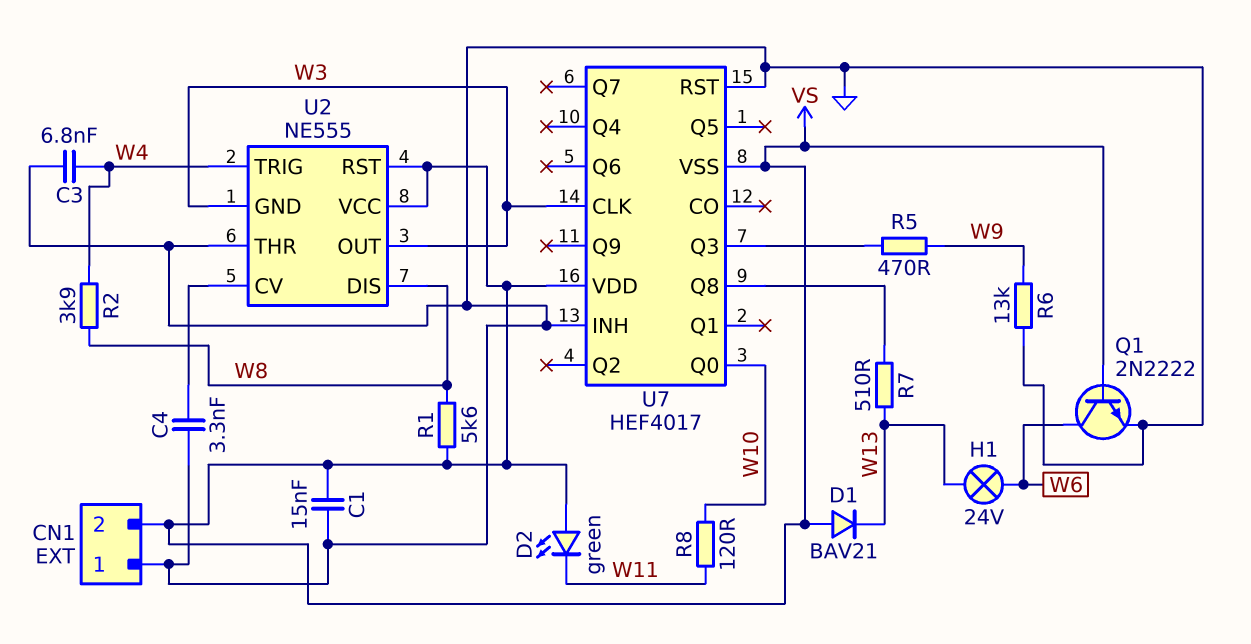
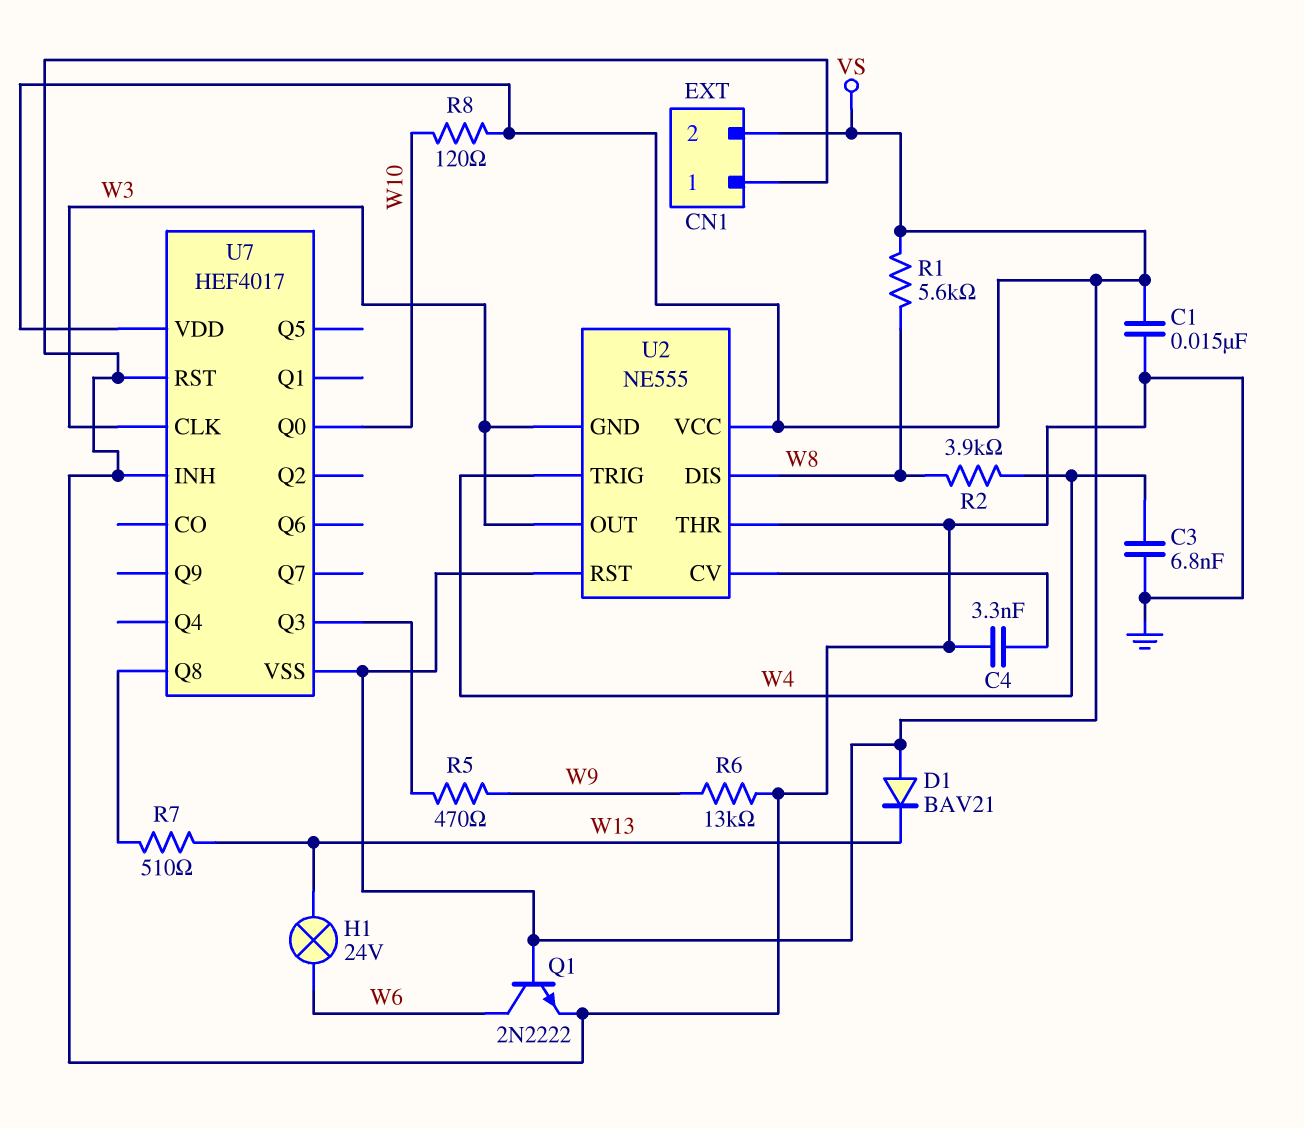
D2: LED green (A VS, K W11) -> none
R8: 120 (W10, W11) -> 120 (VS, W10)

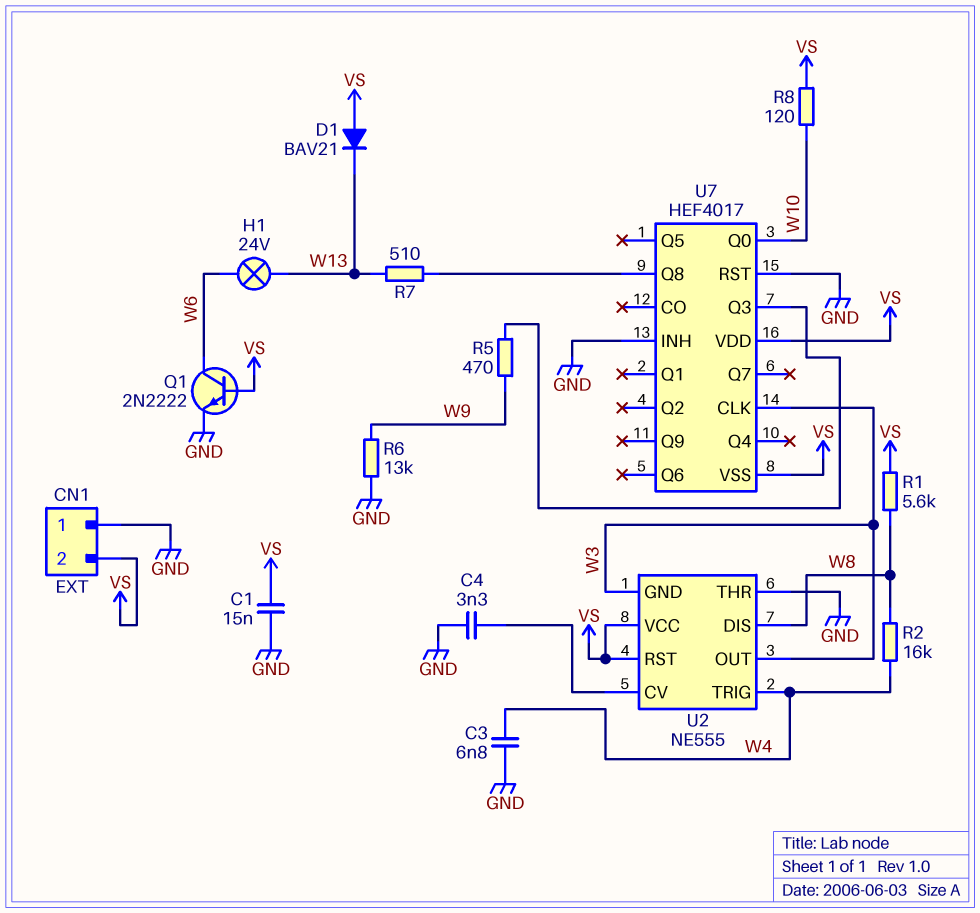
R2: 3.9k (W4, W8) -> 16k (W4, W8)

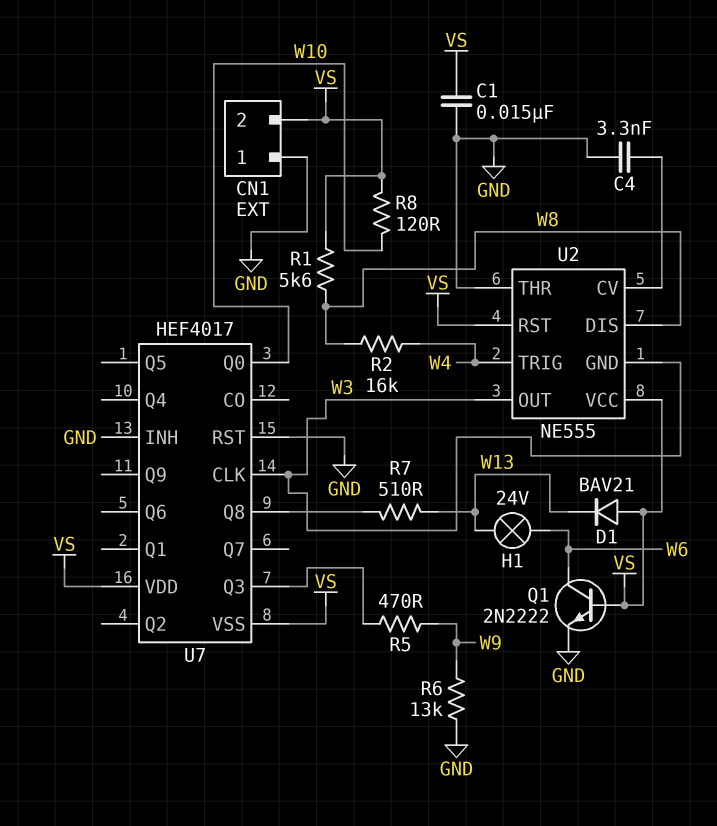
C3: 6.8nF (GND, W4) -> none

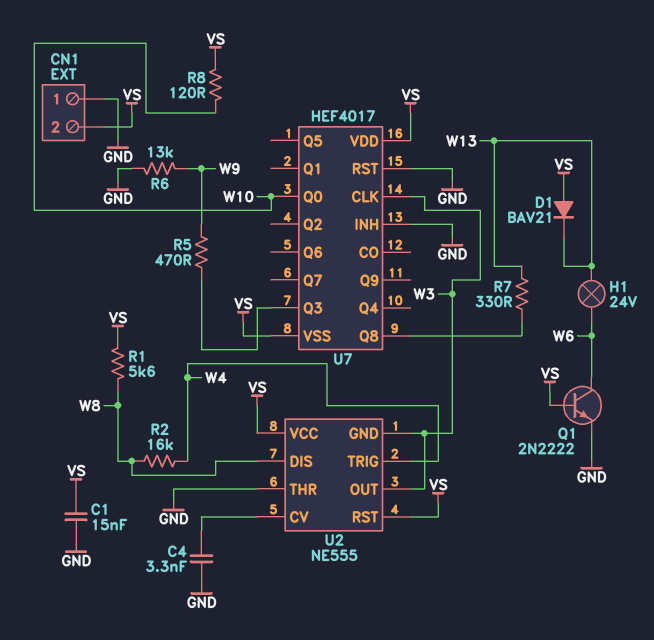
R7: 510 (U7/Q8, W13) -> 330 (U7/Q8, W13)

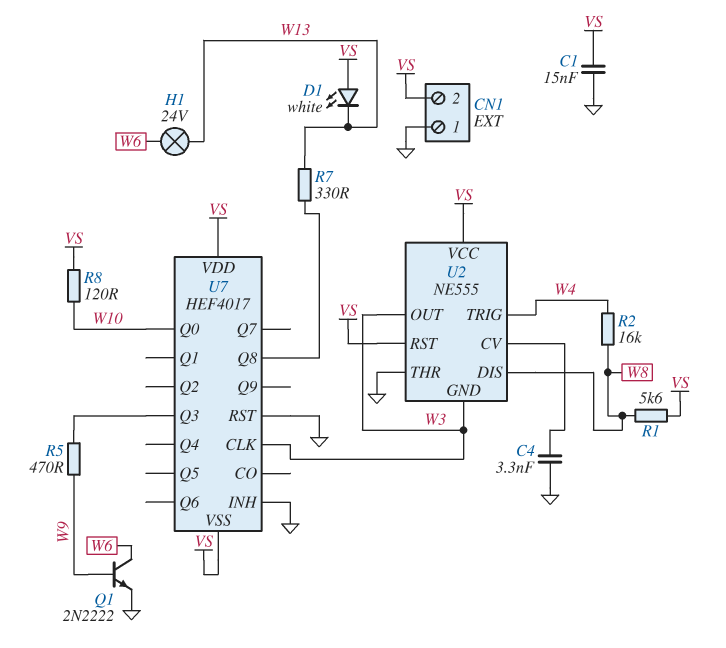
D1: diode BAV21 (A VS, K W13) -> LED white (A VS, K W13)
Q1: NPN 2N2222 (B VS, C W6, E GND) -> NPN 2N2222 (B W9, C W6, E GND)
R6: 13k (GND, W9) -> none

